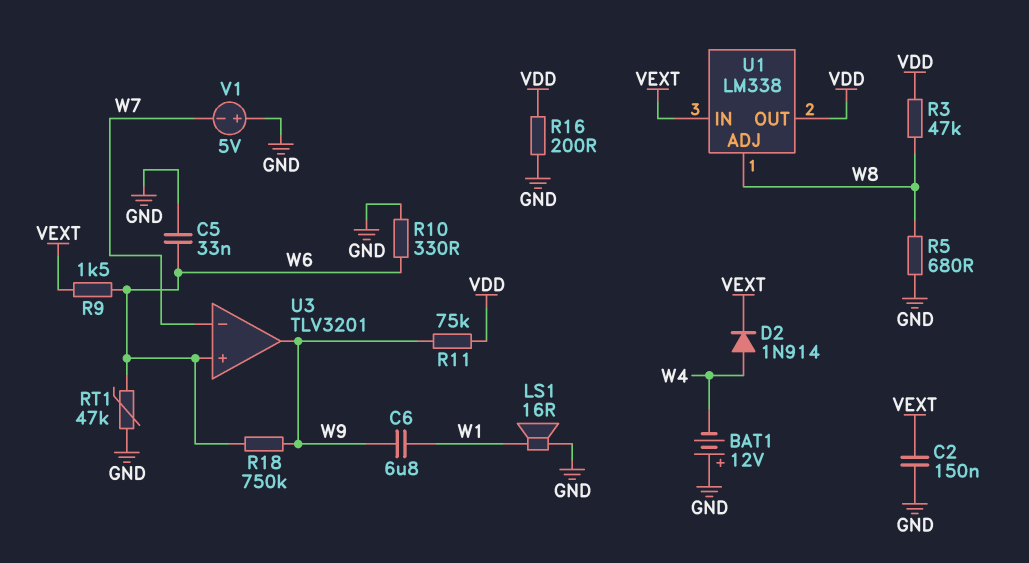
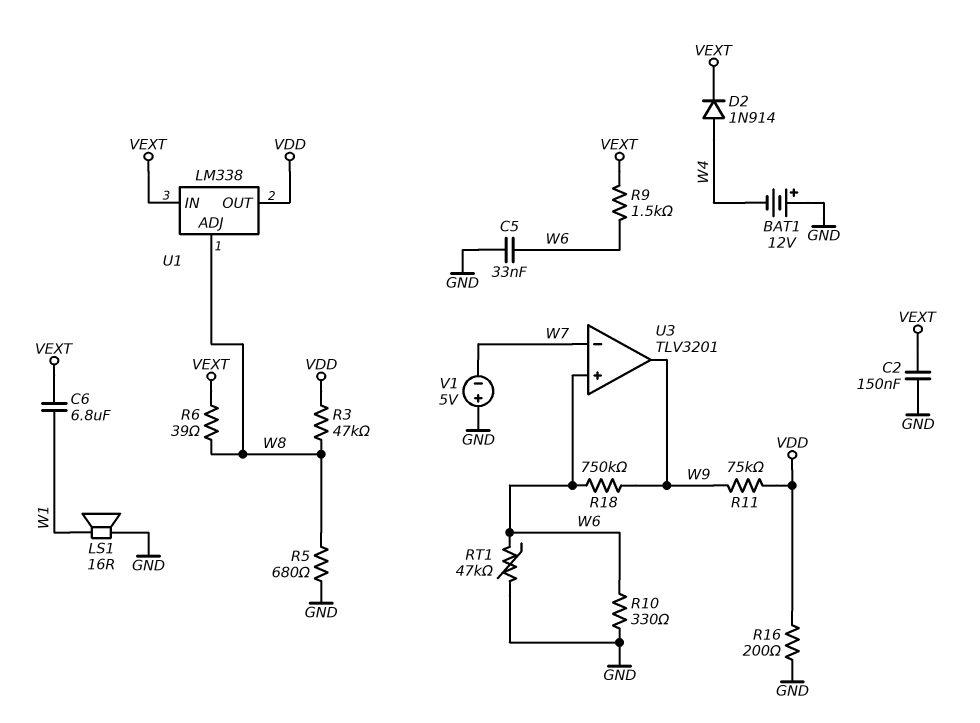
C6: 6.8uF (W1, W9) -> 6.8uF (VEXT, W1)
R6: none -> 39 (VEXT, W8)

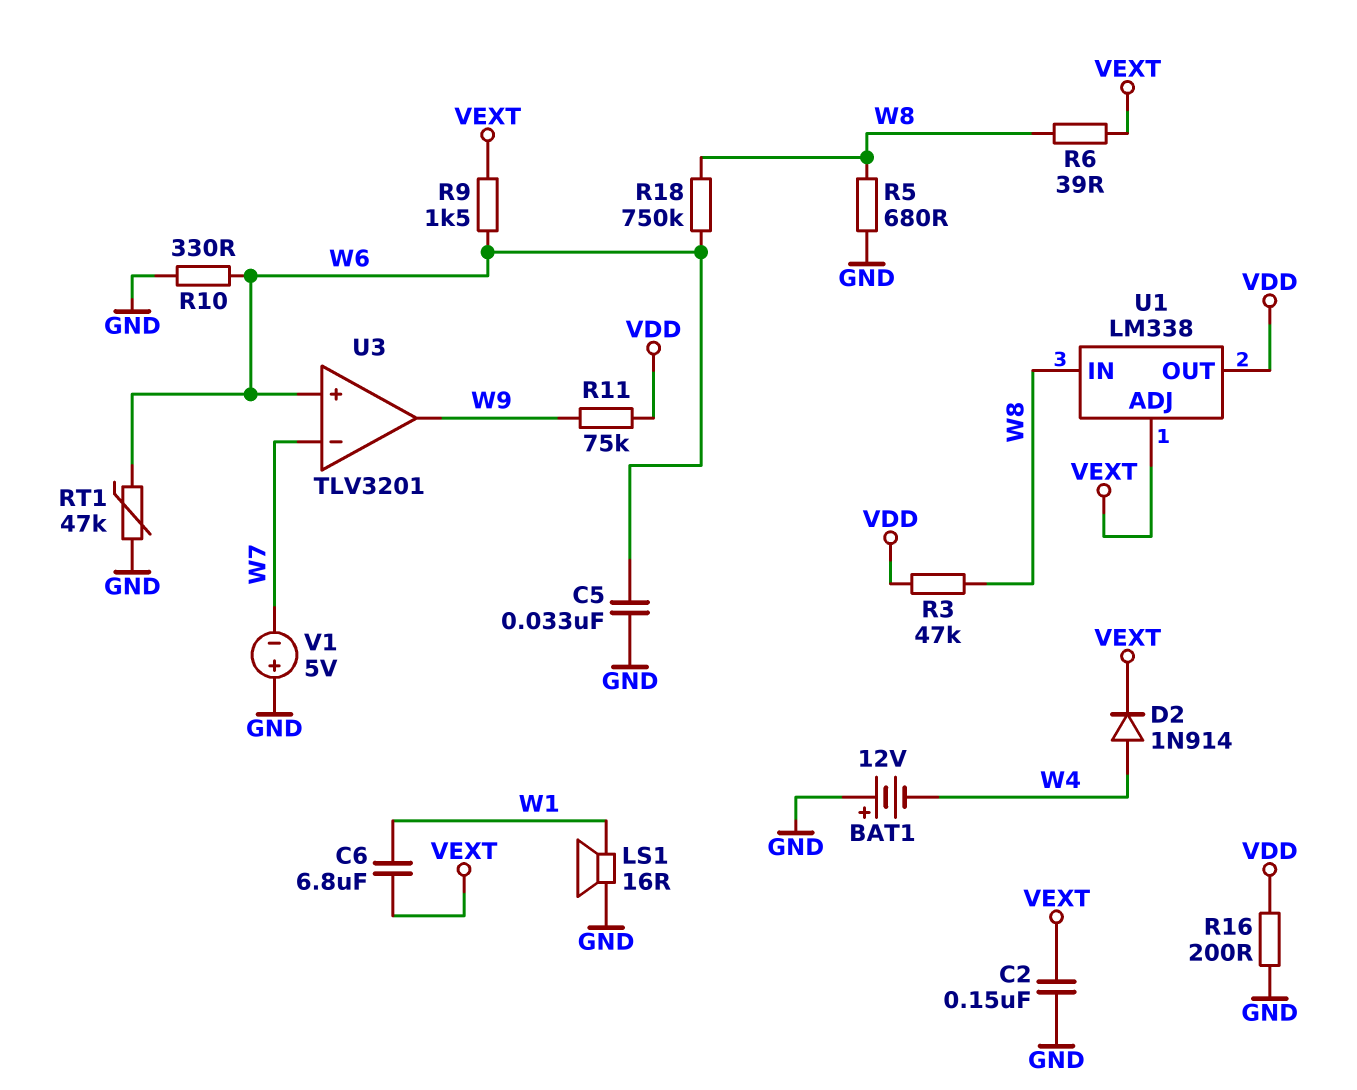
R18: 750k (W6, W9) -> 750k (W6, W8)
U1 pin ADJ: W8 -> VEXT
U1 pin IN: VEXT -> W8

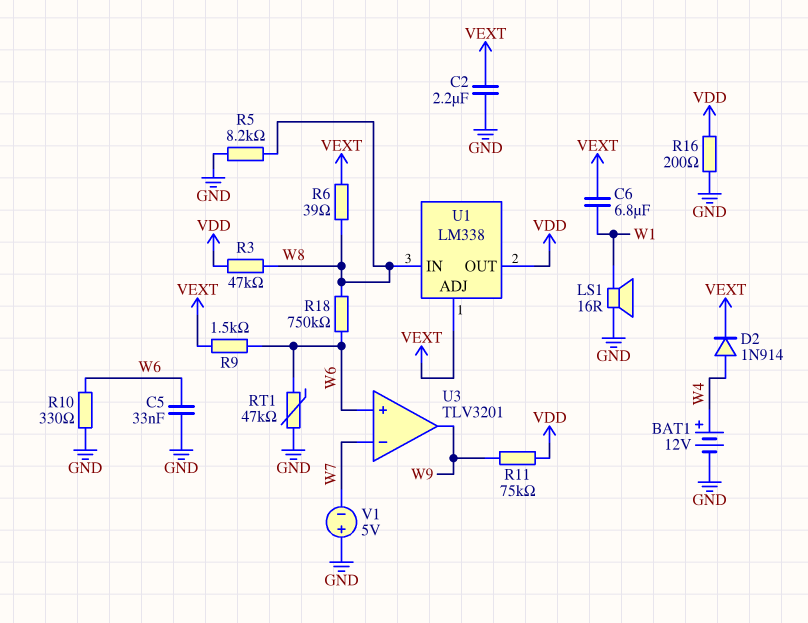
BAT1: 12V (plus GND, minus W4) -> 12V (plus W4, minus GND)
C2: 150nF (GND, VEXT) -> 2.2uF (GND, VEXT)
R5: 680 (GND, W8) -> 8.2k (GND, W8)

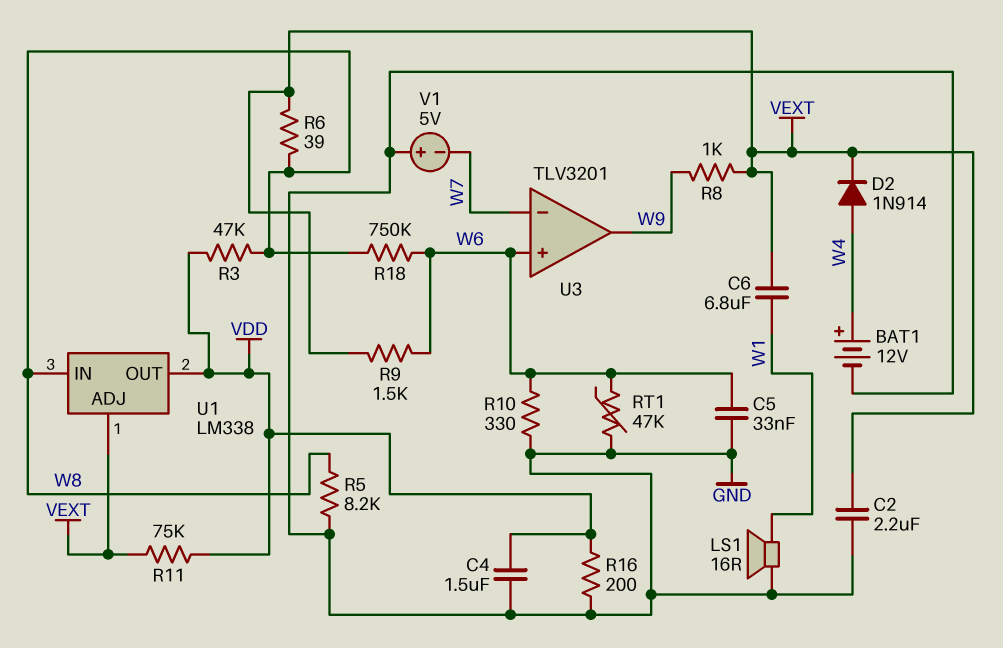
C4: none -> 1.5uF (GND, VDD)
R8: none -> 1k (VEXT, W9)
R11: 75k (VDD, W9) -> 75k (VDD, VEXT)

